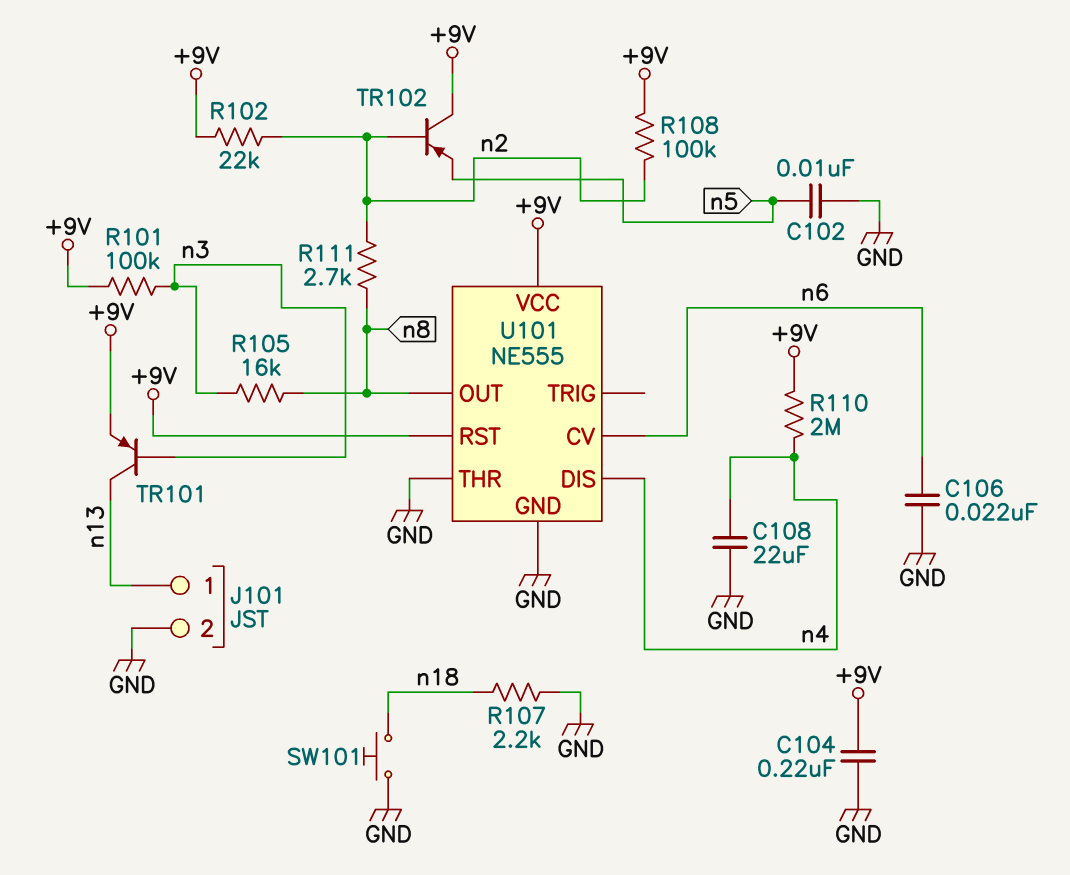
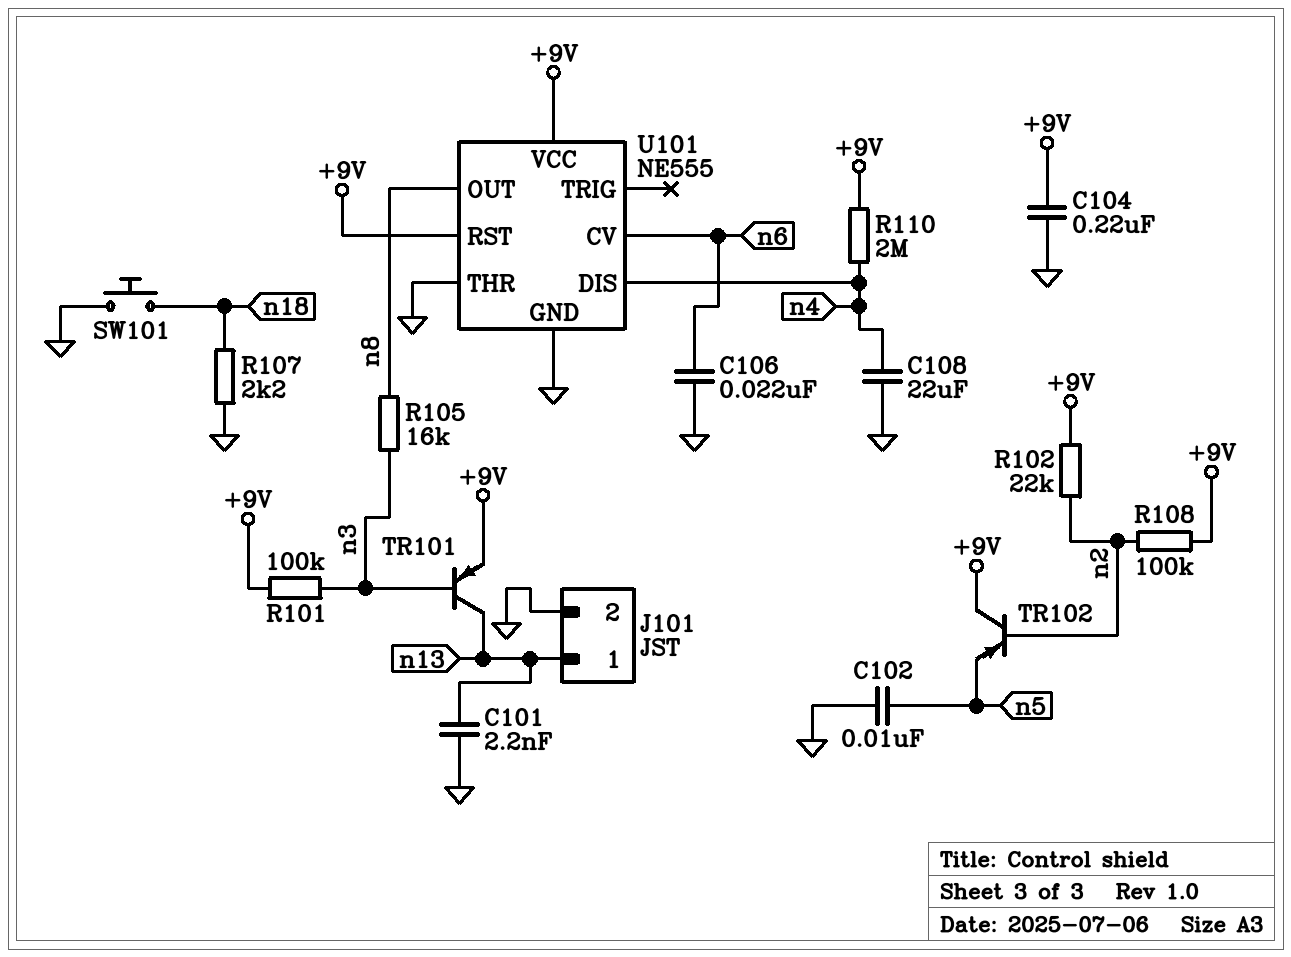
C101: none -> 2.2nF (GND, n13)
R111: 2.7k (n2, n8) -> none

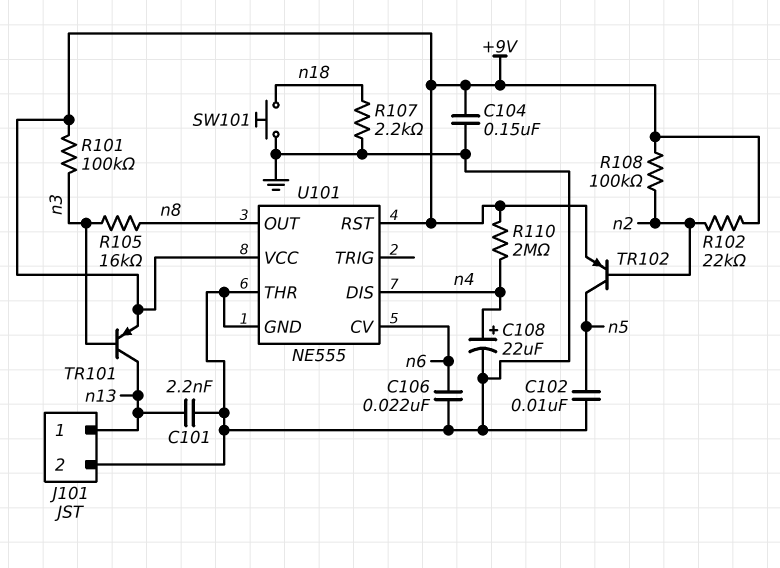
C104: 220nF (+9V, GND) -> 150nF (+9V, GND)
C108: 22uF (GND, n4) -> 22uF (plus n4, minus GND)
TR102: PNP (B n2, C +9V, E n5) -> PNP (B n2, C n5, E +9V)

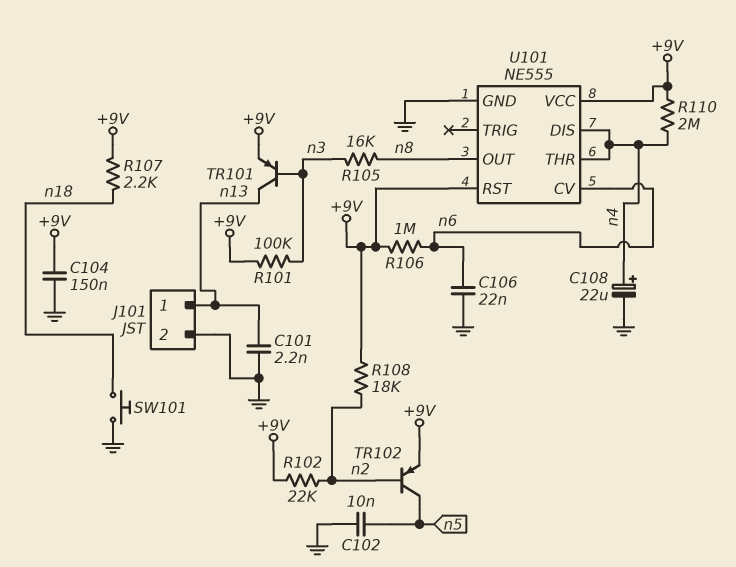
R106: none -> 1M (+9V, n6)
R107: 2.2k (GND, n18) -> 2.2k (+9V, n18)
R108: 100k (+9V, n2) -> 18k (+9V, n2)
U101 pin THR: GND -> n4

